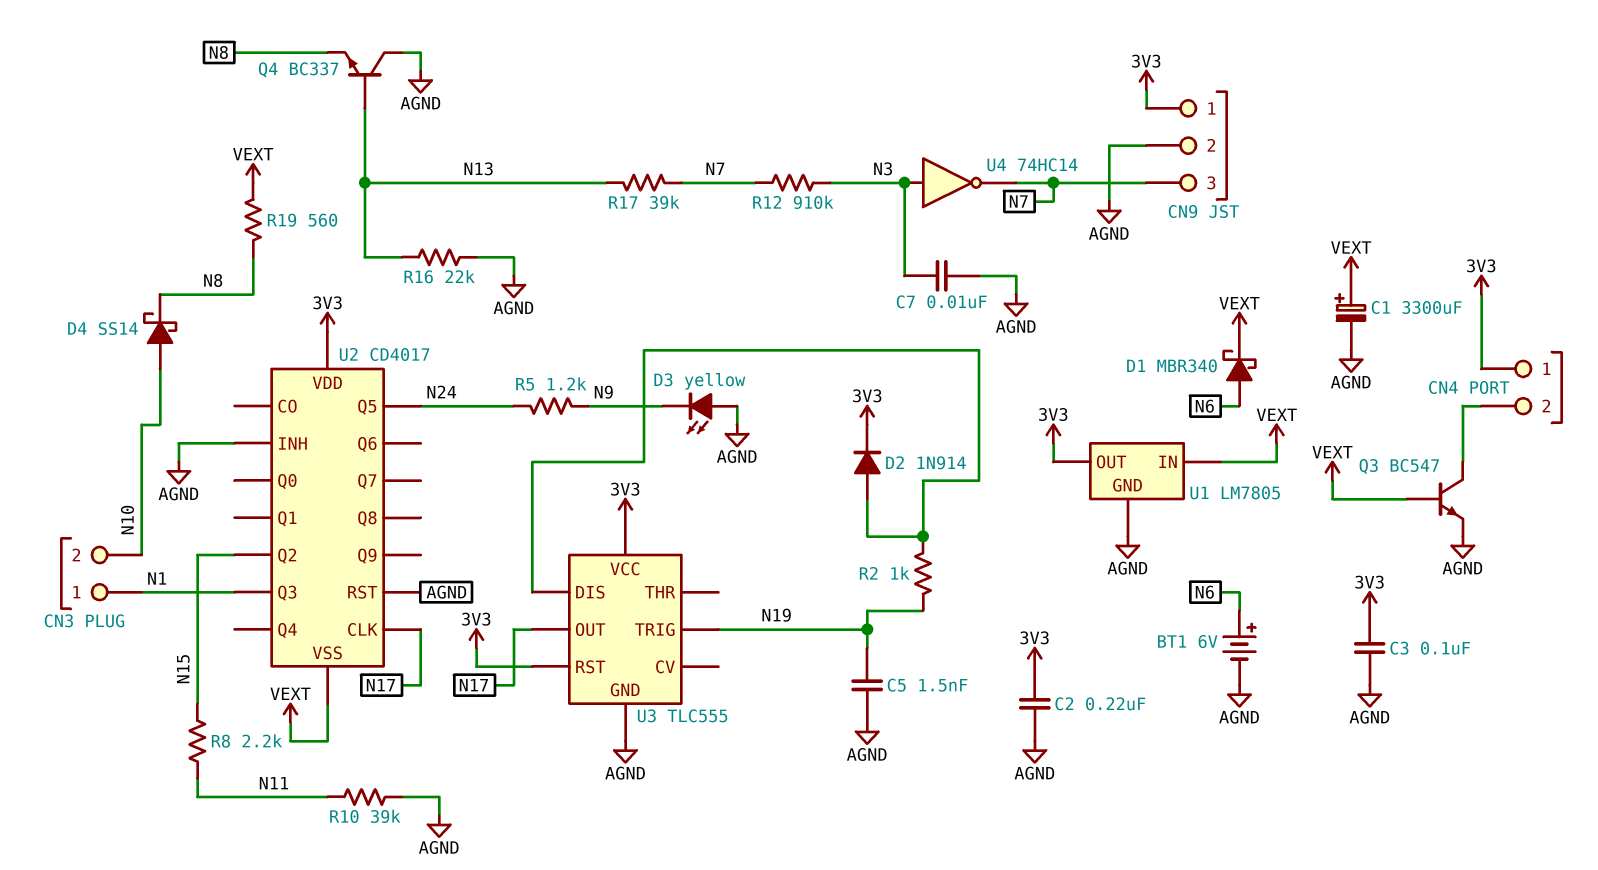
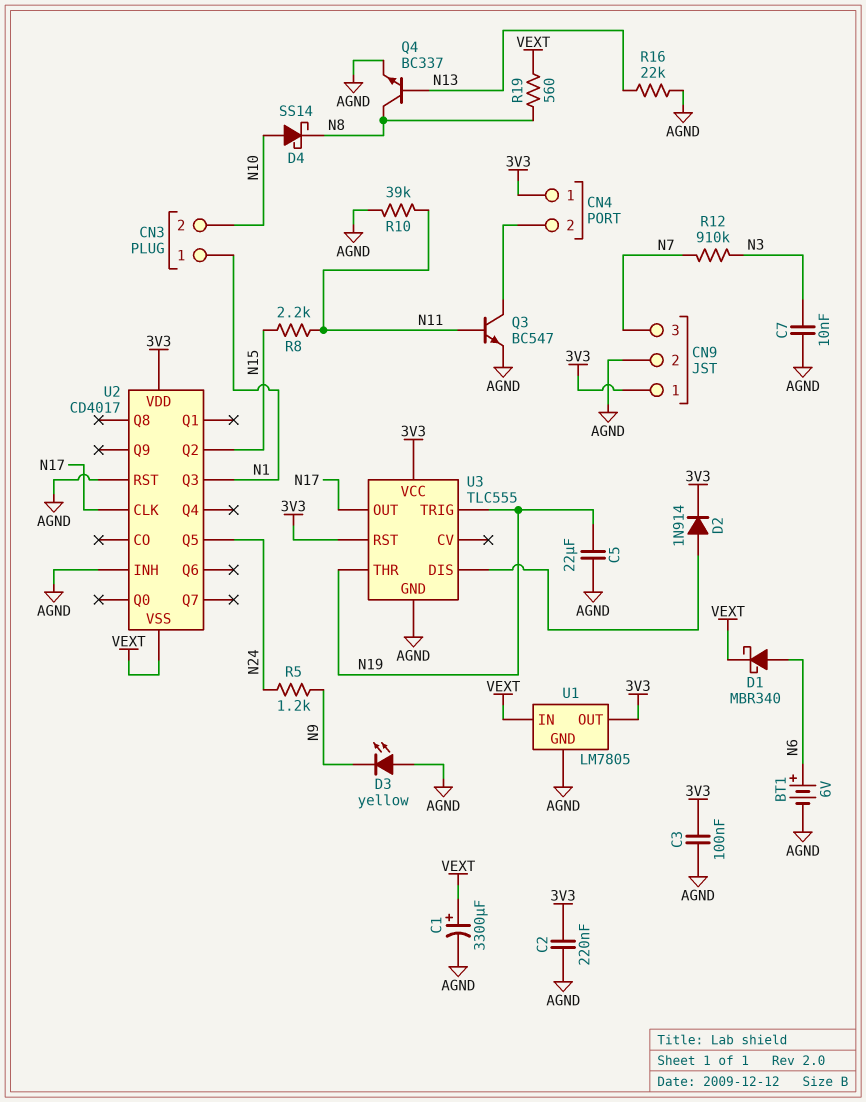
C5: 1.5nF (AGND, N19) -> 22uF (AGND, N19)
Q3: NPN BC547 (B VEXT, C CN4/2, E AGND) -> NPN BC547 (B N11, C CN4/2, E AGND)
Q4: NPN BC337 (B N13, C AGND, E N8) -> NPN BC337 (B N13, C N8, E AGND)
R2: 1k (N19, U3/DIS) -> none
R17: 39k (N7, N13) -> none
U3 pin THR: none -> N19
U4: NOT 74HC14 (in N3, out N7) -> none

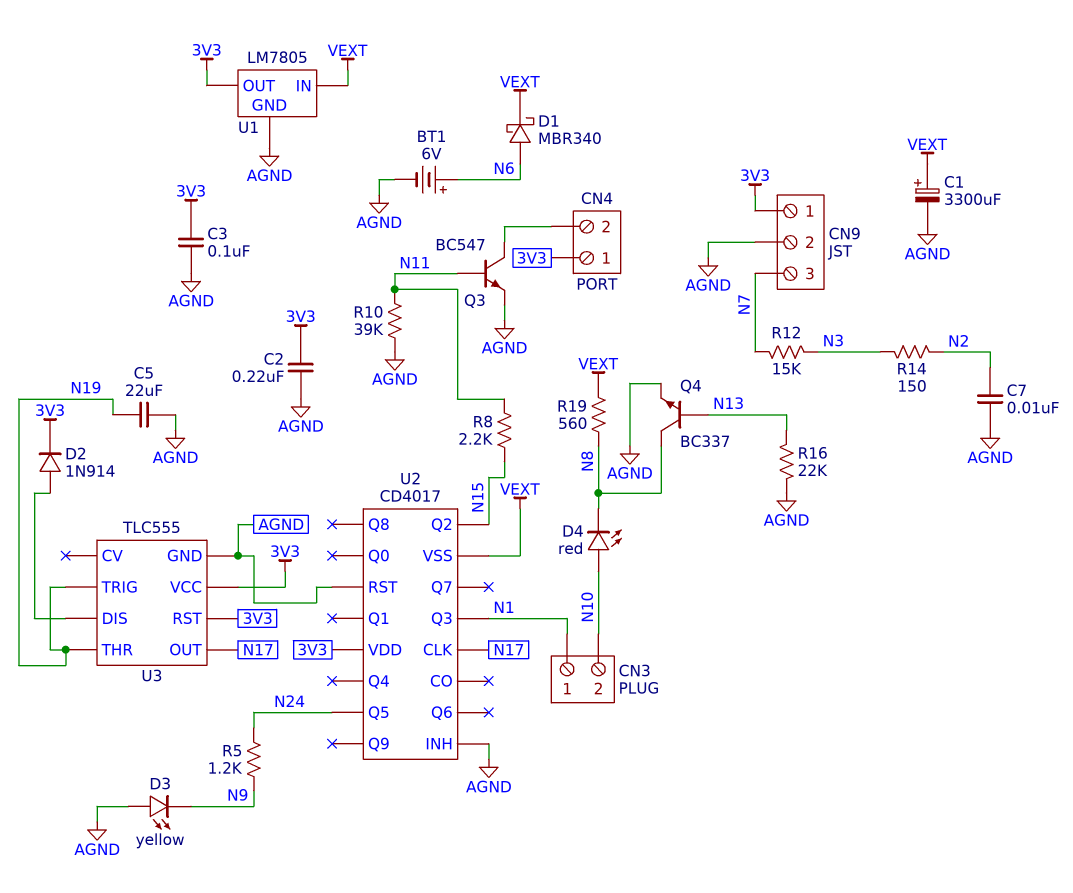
C7: 10nF (AGND, N3) -> 10nF (AGND, N2)
D4: schottky SS14 (A N10, K N8) -> LED red (A N10, K N8)
R12: 910k (N3, N7) -> 15k (N3, N7)
R14: none -> 150 (N2, N3)

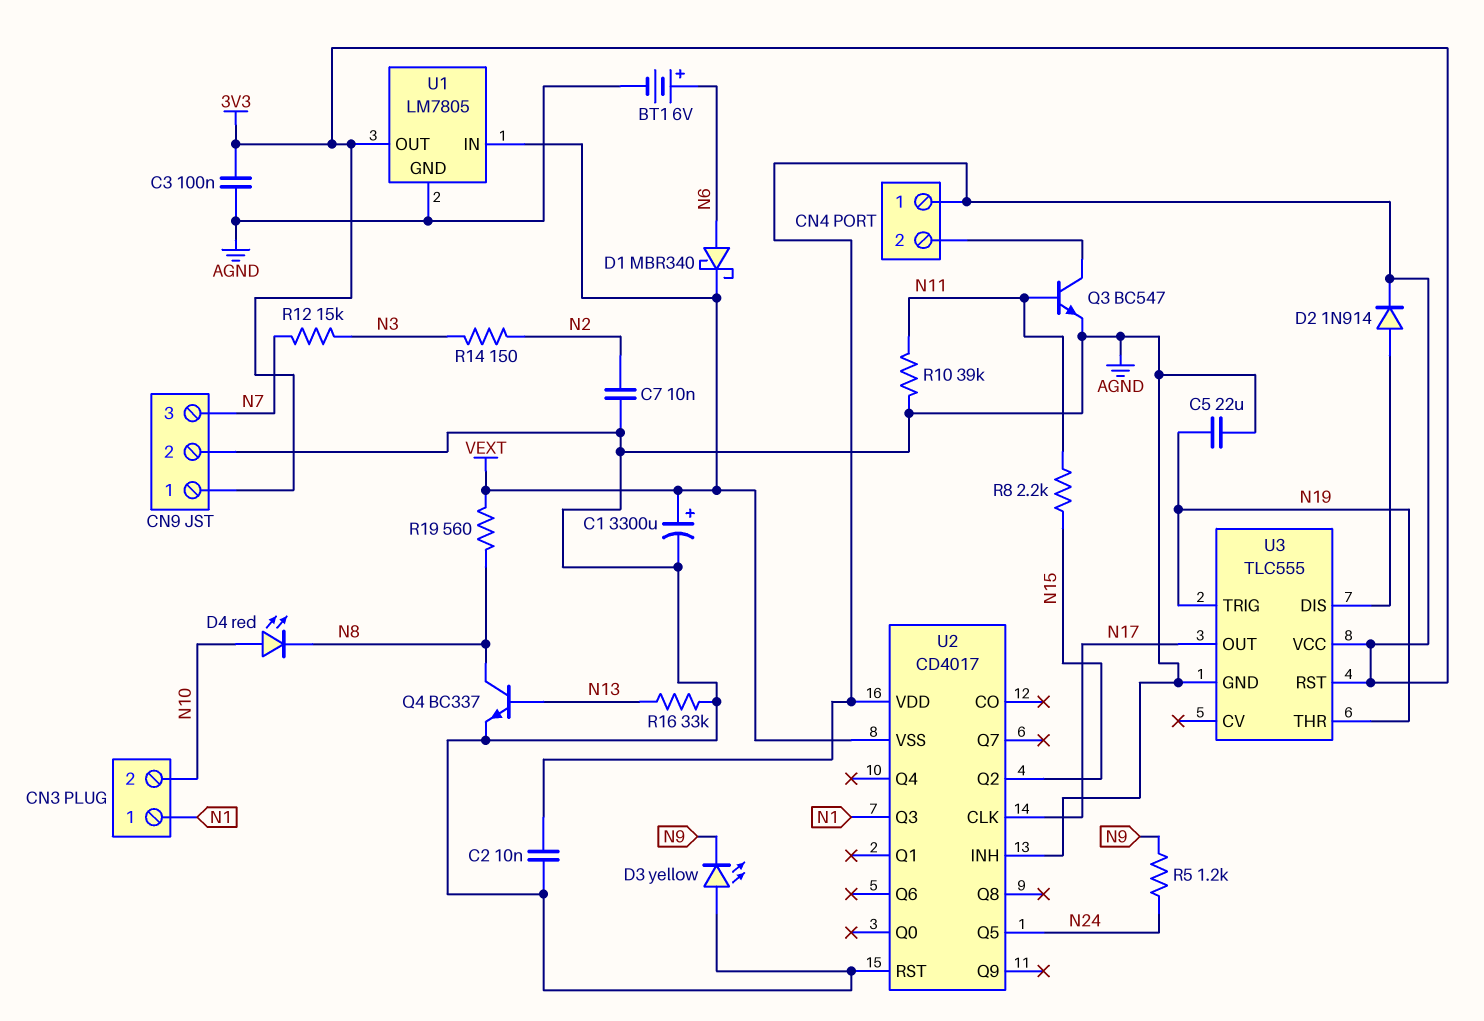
C2: 220nF (3V3, AGND) -> 10nF (3V3, AGND)
R16: 22k (AGND, N13) -> 33k (AGND, N13)

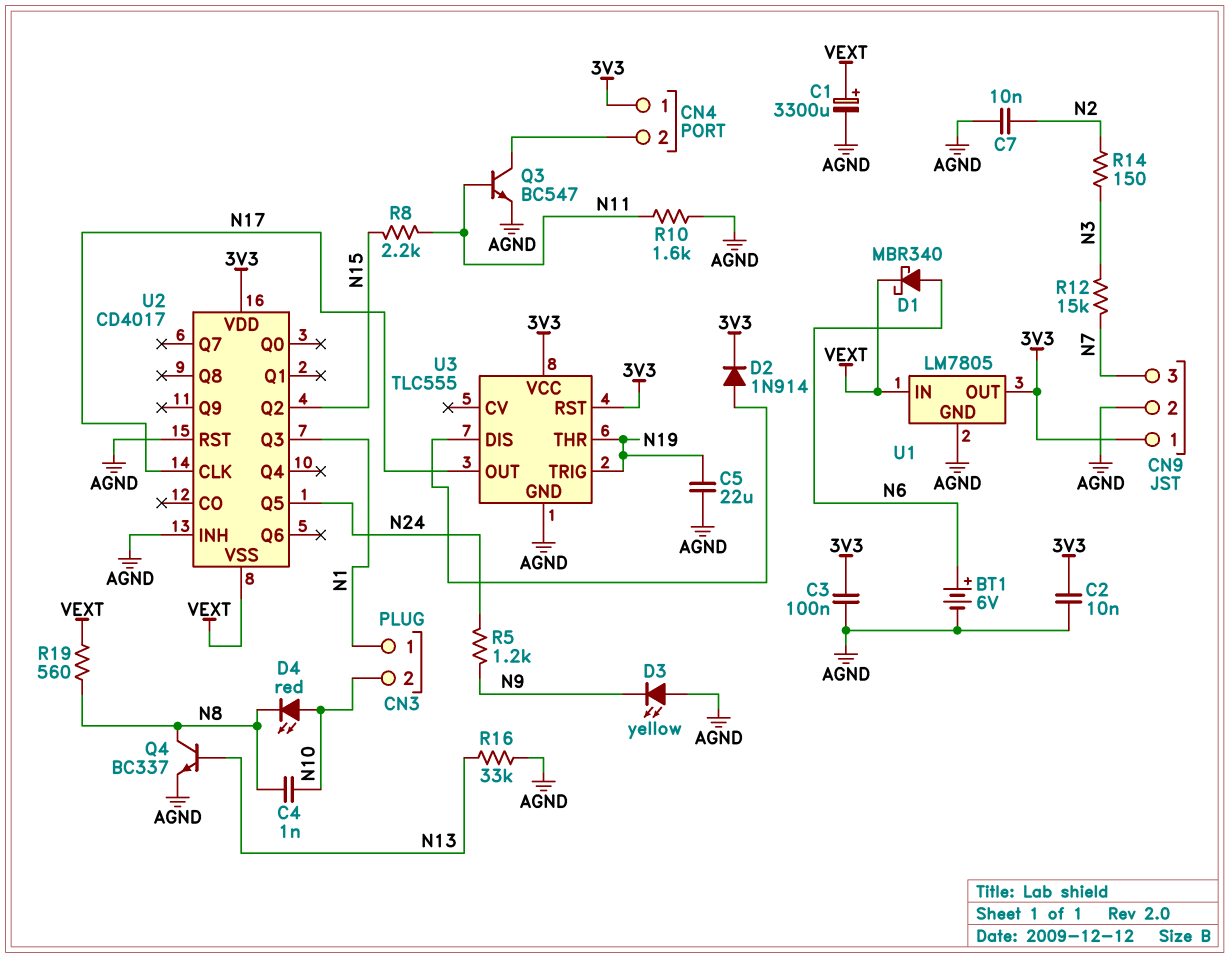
C4: none -> 1nF (N8, N10)
R10: 39k (AGND, N11) -> 1.6k (AGND, N11)

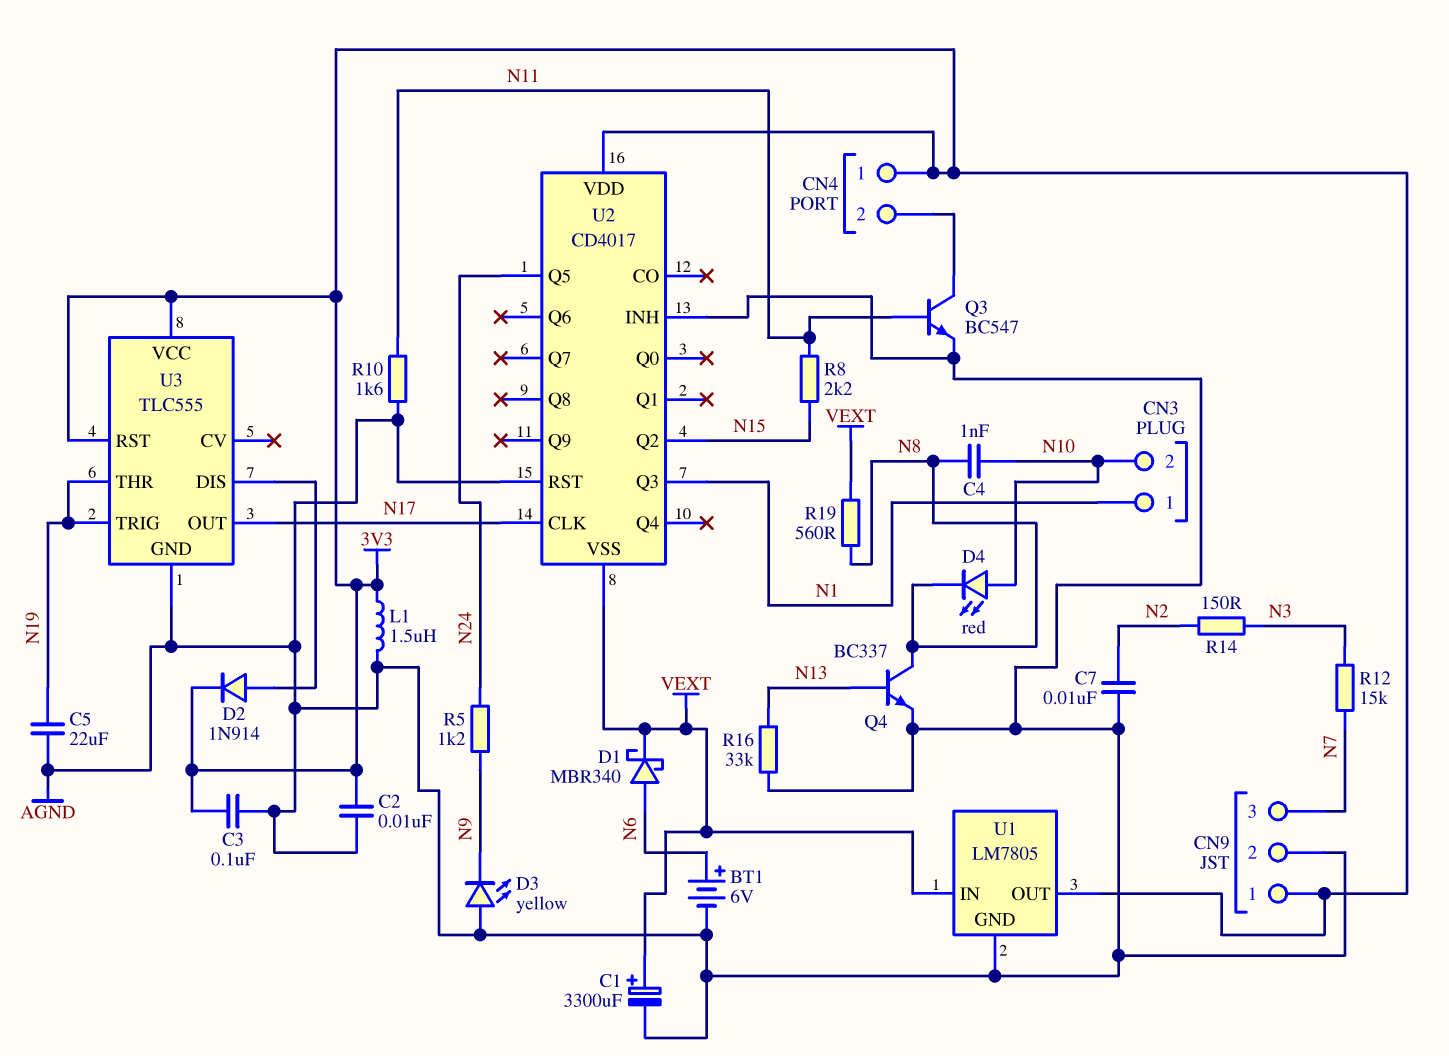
L1: none -> 1.5uH (3V3, AGND)

